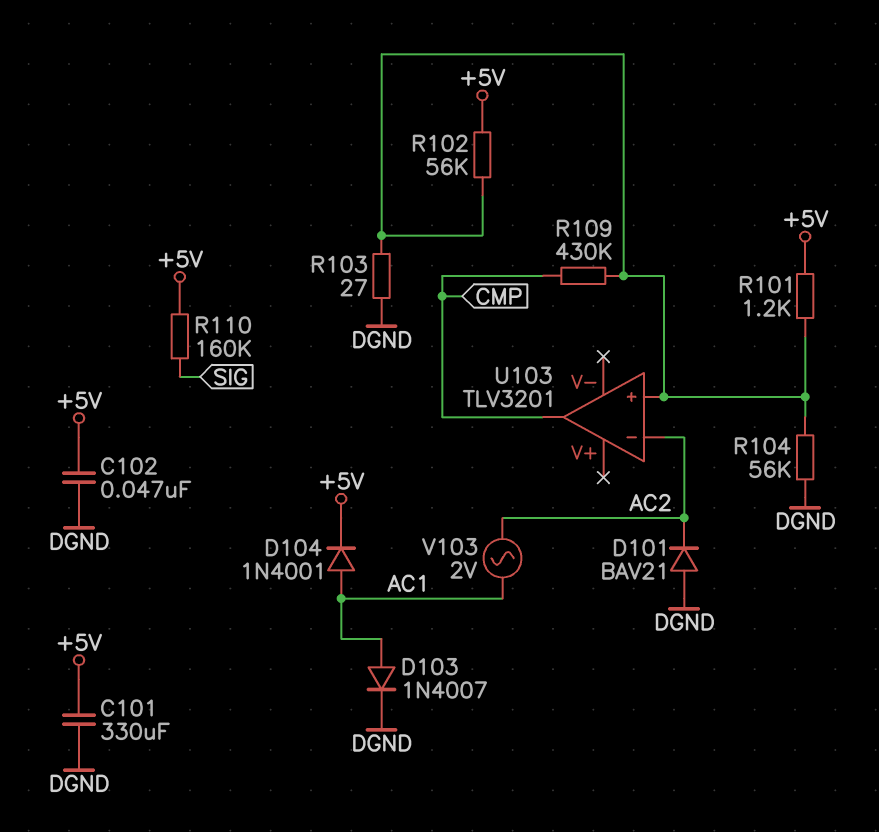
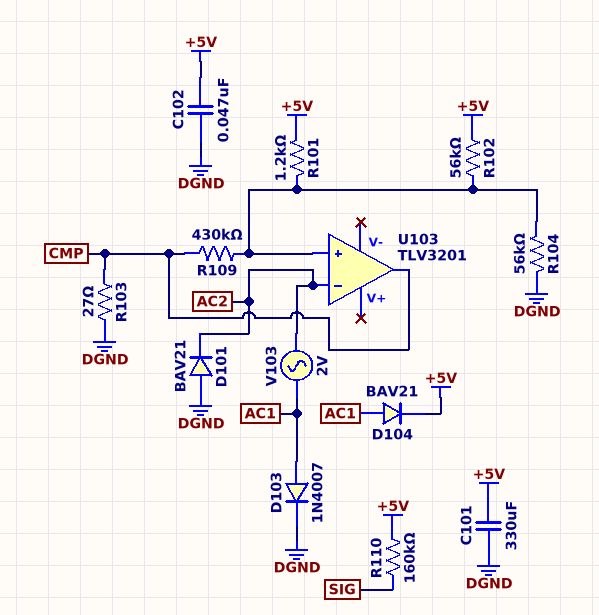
D104: diode 1N4001 (A AC1, K +5V) -> diode BAV21 (A AC1, K +5V)
R103: 27 (DGND, U103/in+) -> 27 (CMP, DGND)

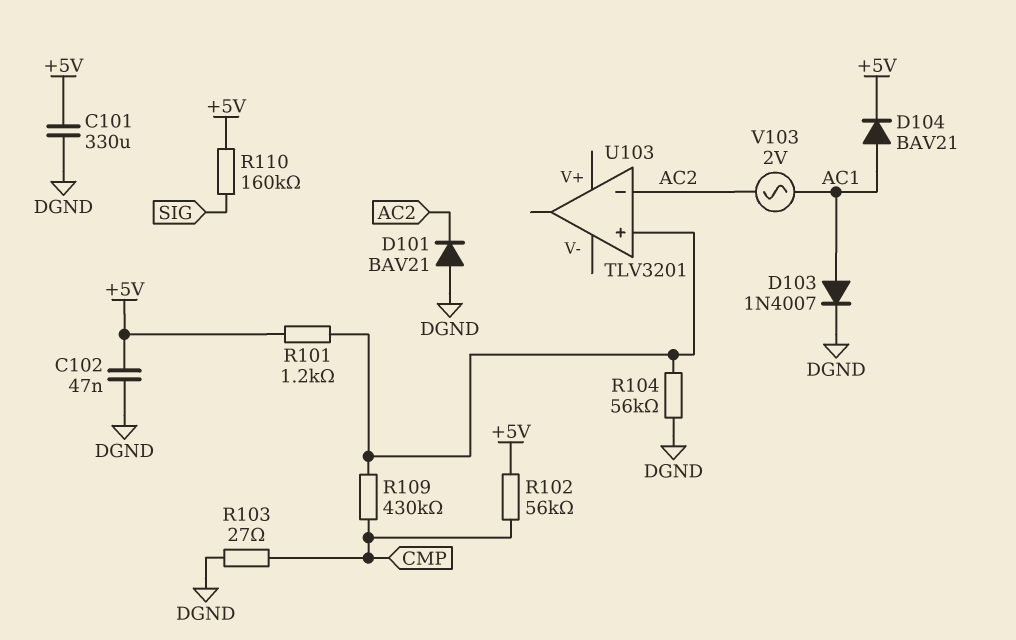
R102: 56k (+5V, U103/in+) -> 56k (+5V, CMP)
U103 pin out: CMP -> none

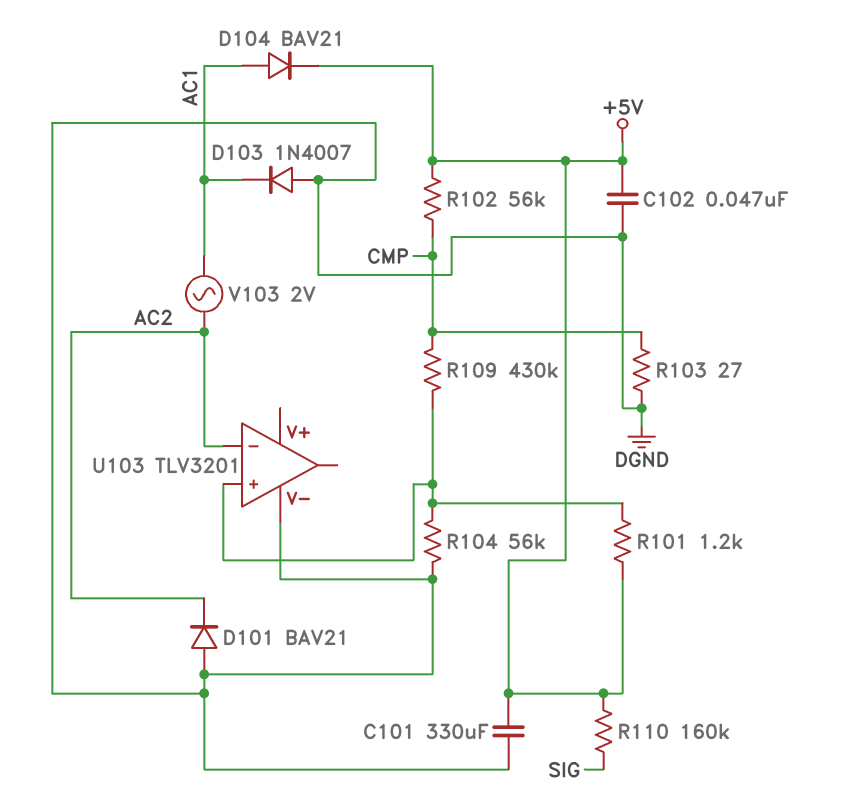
D103: diode 1N4007 (A AC1, K DGND) -> diode 1N4007 (A DGND, K AC1)
U103 pin V-: none -> DGND

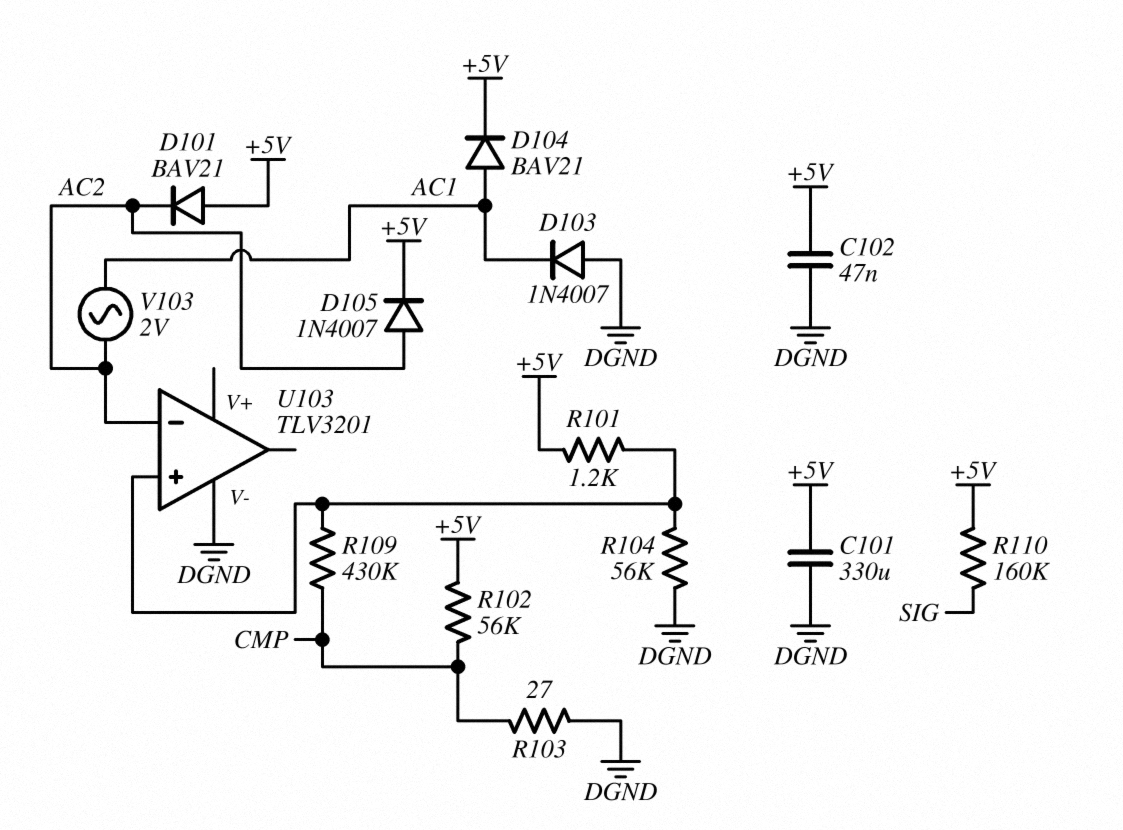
D101: diode BAV21 (A DGND, K AC2) -> diode BAV21 (A +5V, K AC2)
D105: none -> diode 1N4007 (A AC2, K +5V)

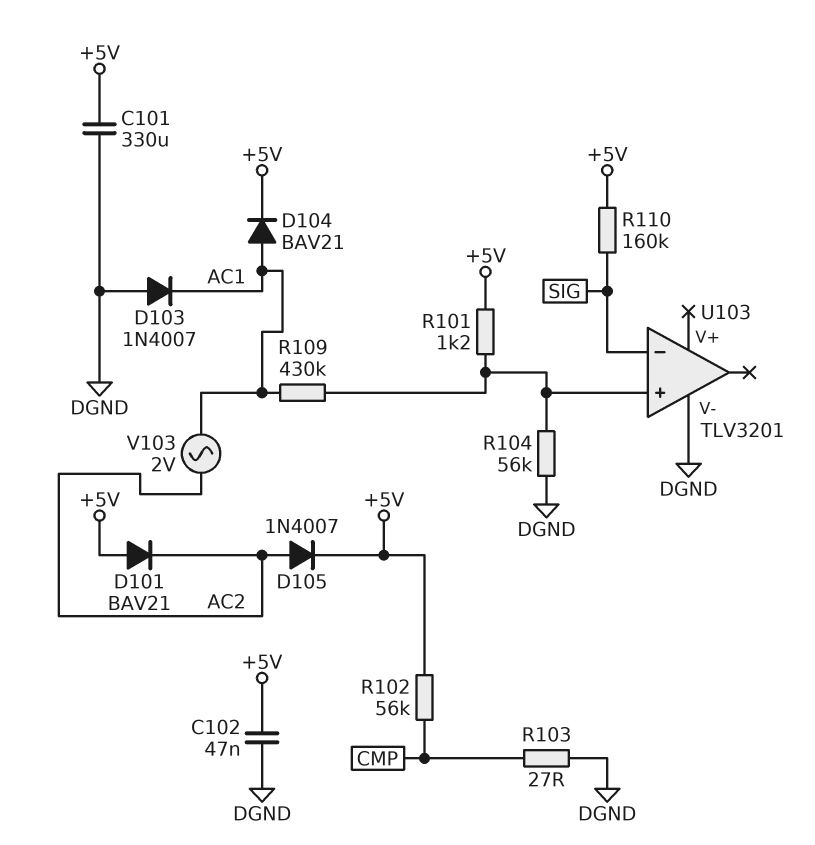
R109: 430k (CMP, U103/in+) -> 430k (AC1, U103/in+)
U103 pin in-: AC2 -> SIG

